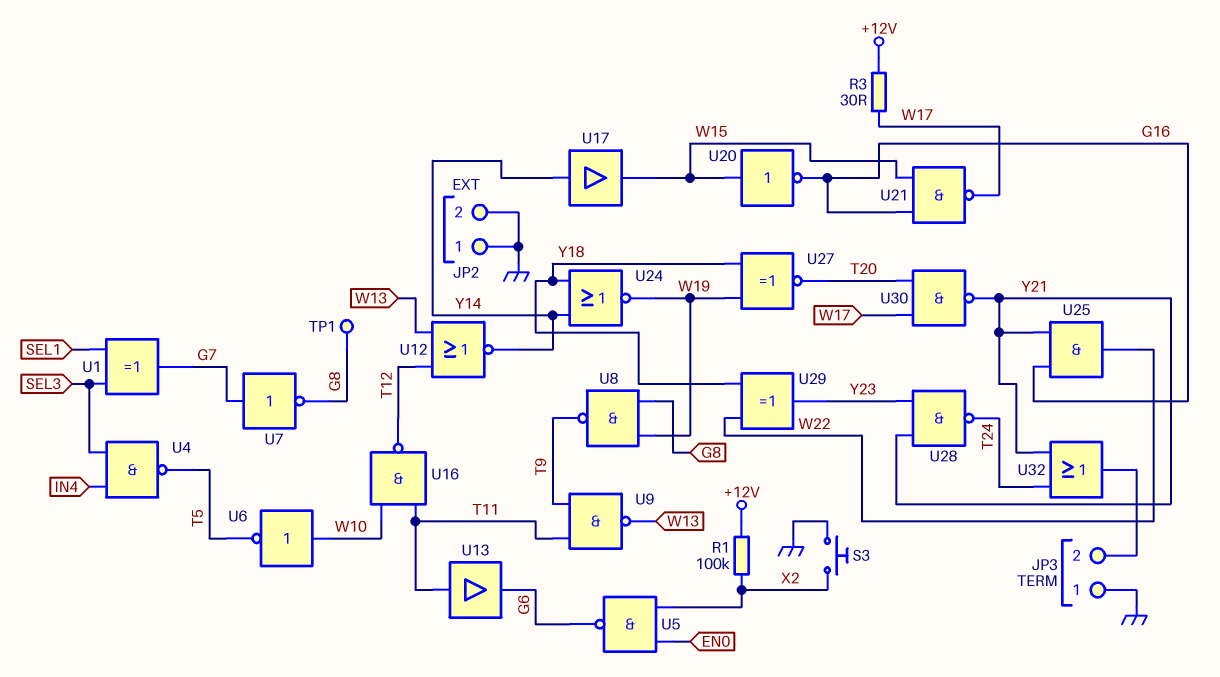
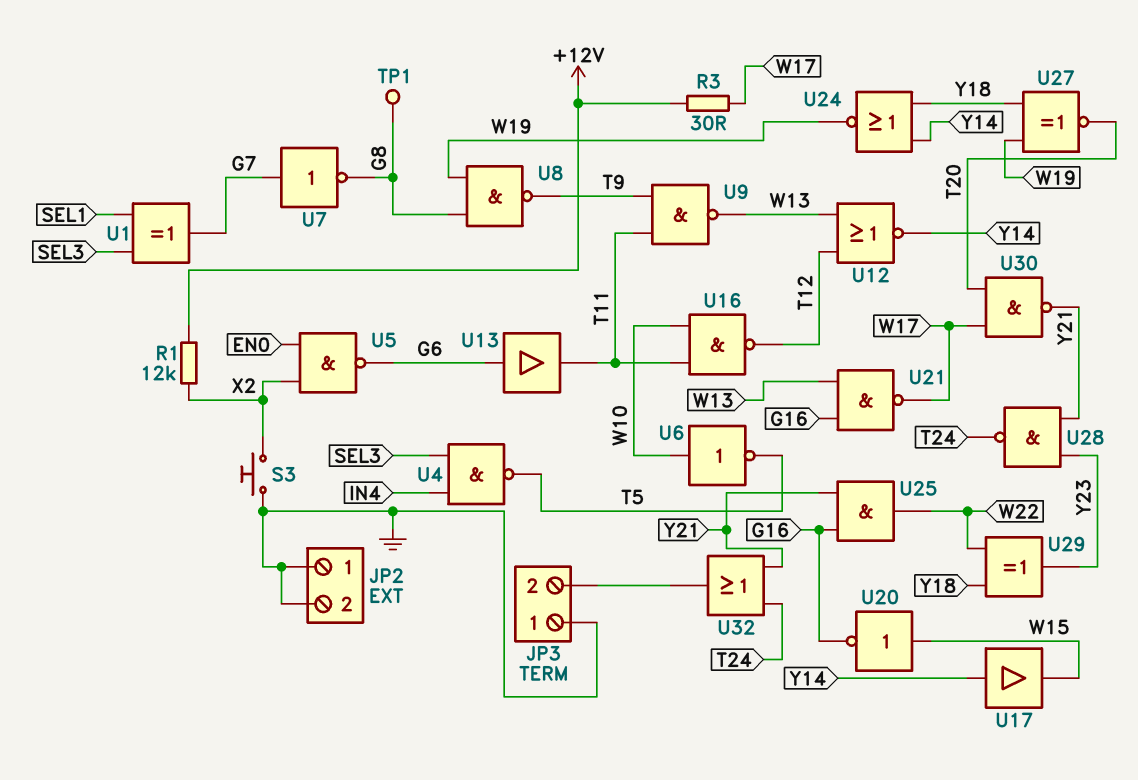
R1: 100k (+12V, X2) -> 12k (+12V, X2)
U13: buffer (in T11, out G6) -> buffer (in G6, out T11)
U21: NAND (in G16, in W15, out W17) -> NAND (in G16, in W13, out W17)

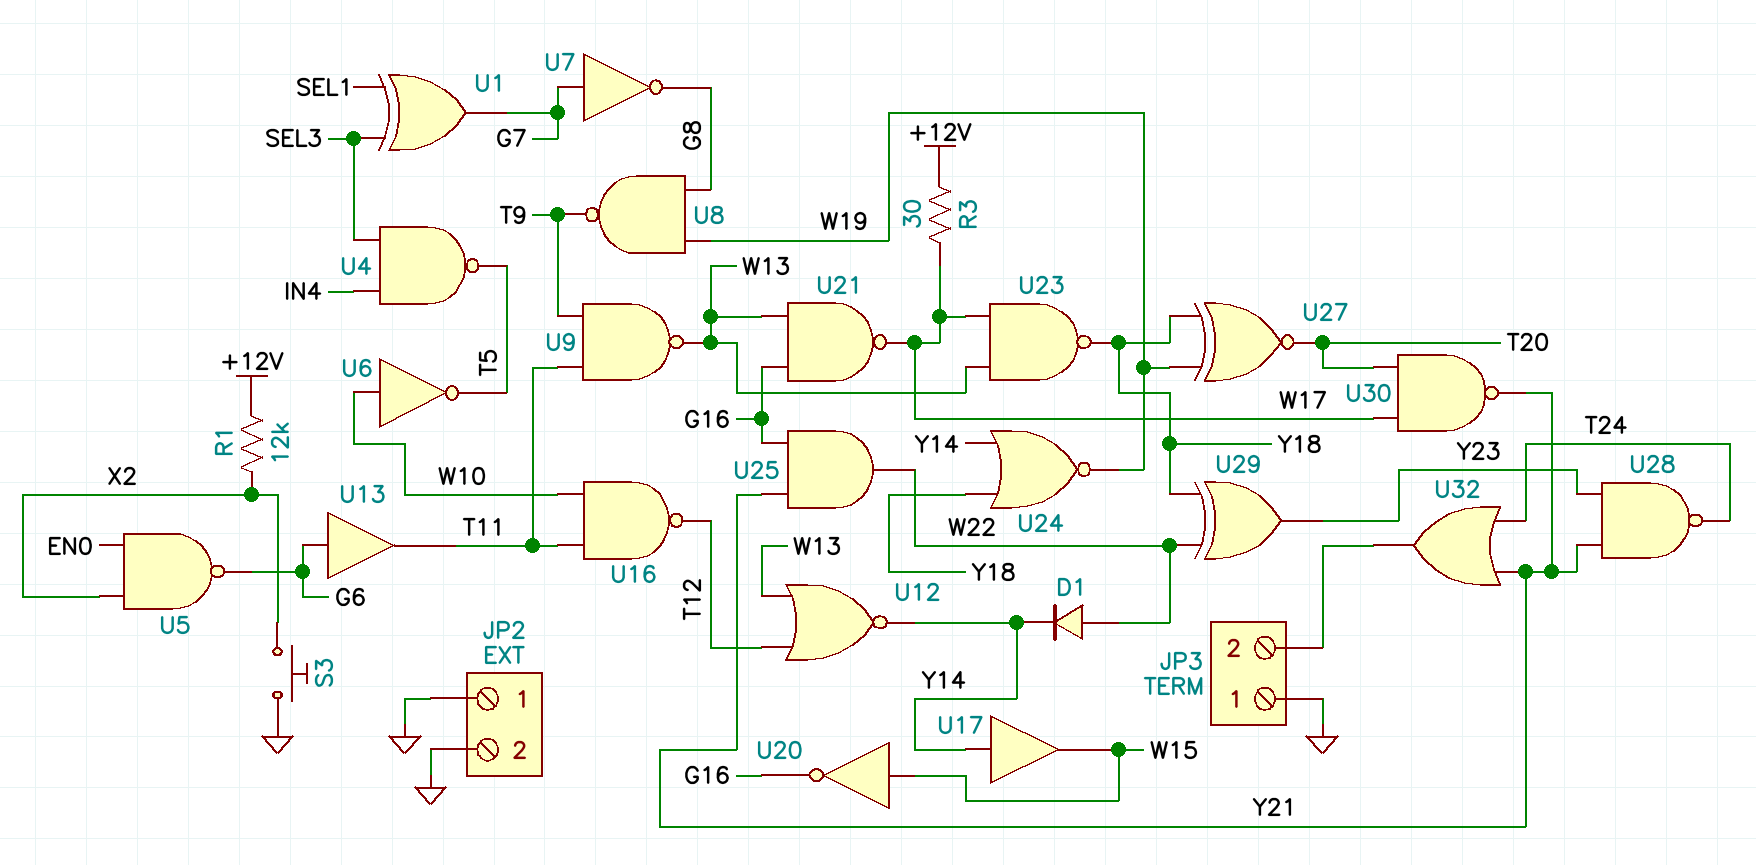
D1: none -> diode (A W22, K Y14)
TP1: test point (G8) -> none
U23: none -> NAND (in W13, in W17, out Y18)

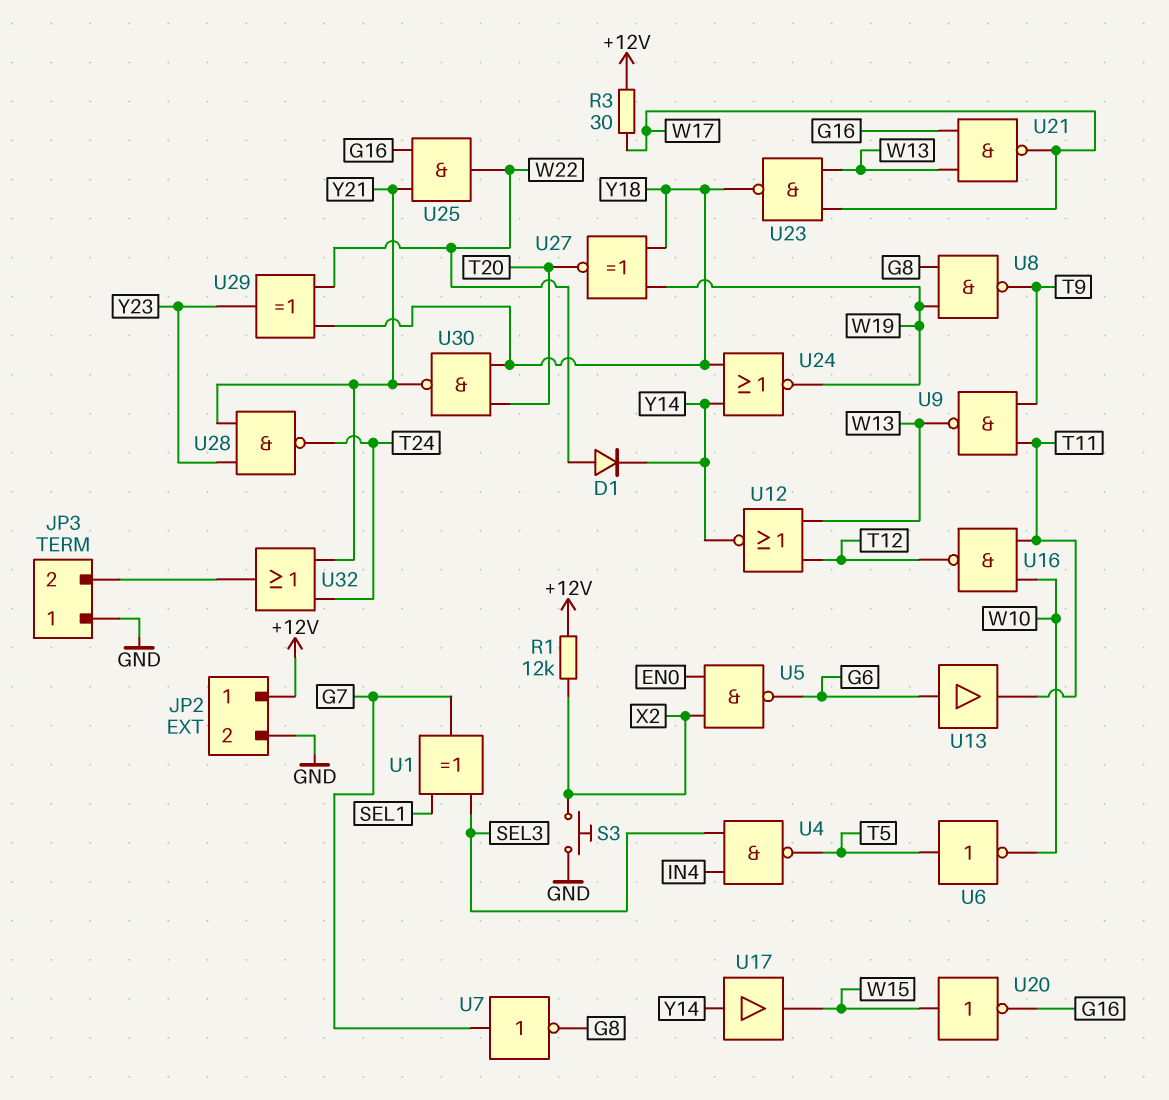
JP2 pin 1: GND -> +12V
U6: NOT (in W10, out T5) -> NOT (in T5, out W10)
U30: NAND (in T20, in W17, out Y21) -> NAND (in T20, in Y18, out Y21)

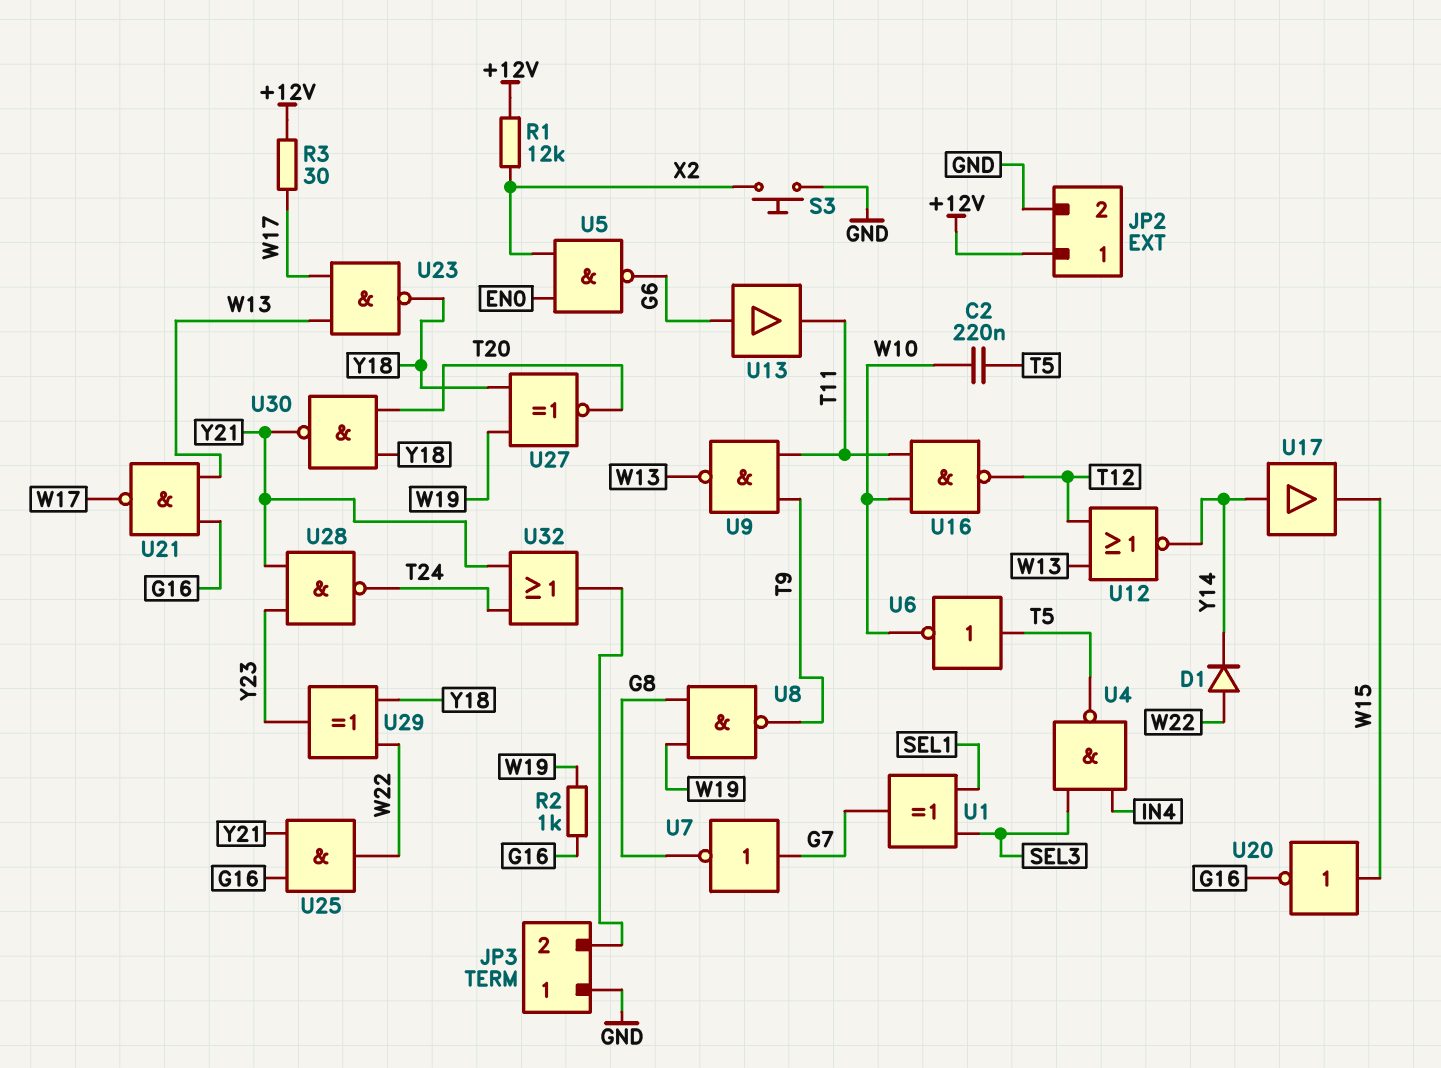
C2: none -> 220nF (T5, W10)
R2: none -> 1k (G16, W19)
U24: NOR (in Y14, in Y18, out W19) -> none

